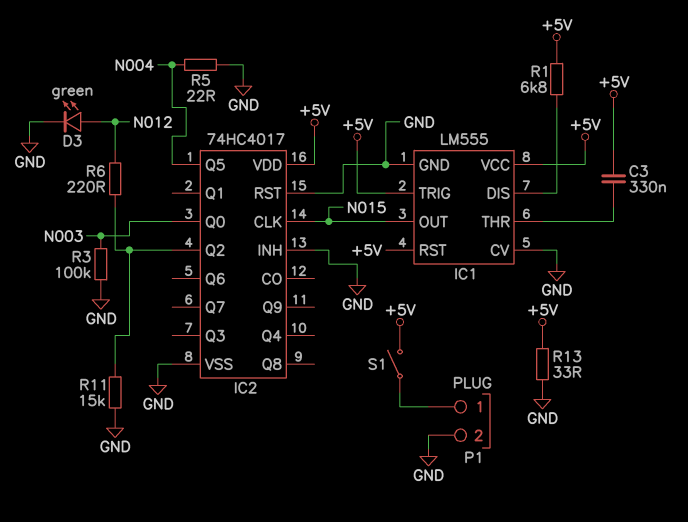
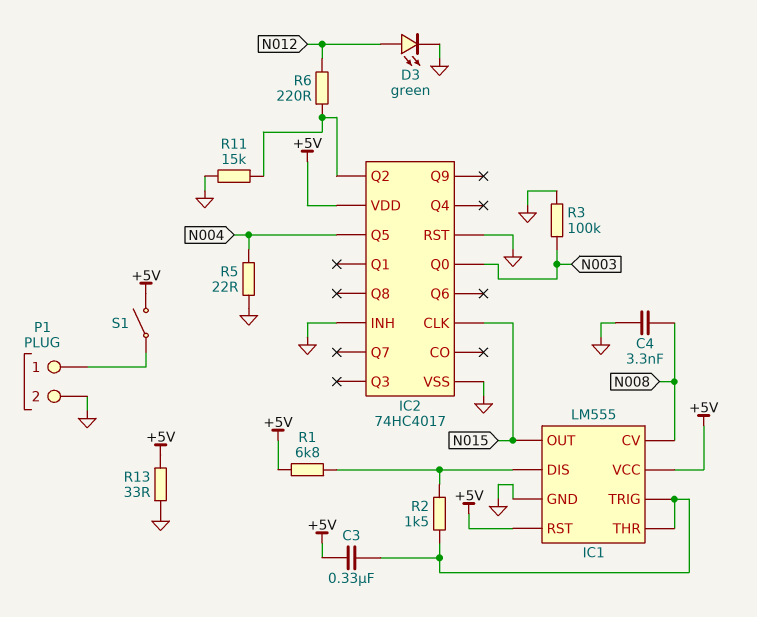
C4: none -> 3.3nF (GND, N008)
IC1 pin CV: GND -> N008
IC1 pin TRIG: +5V -> IC1/THR
R2: none -> 1.5k (IC1/DIS, IC1/THR)

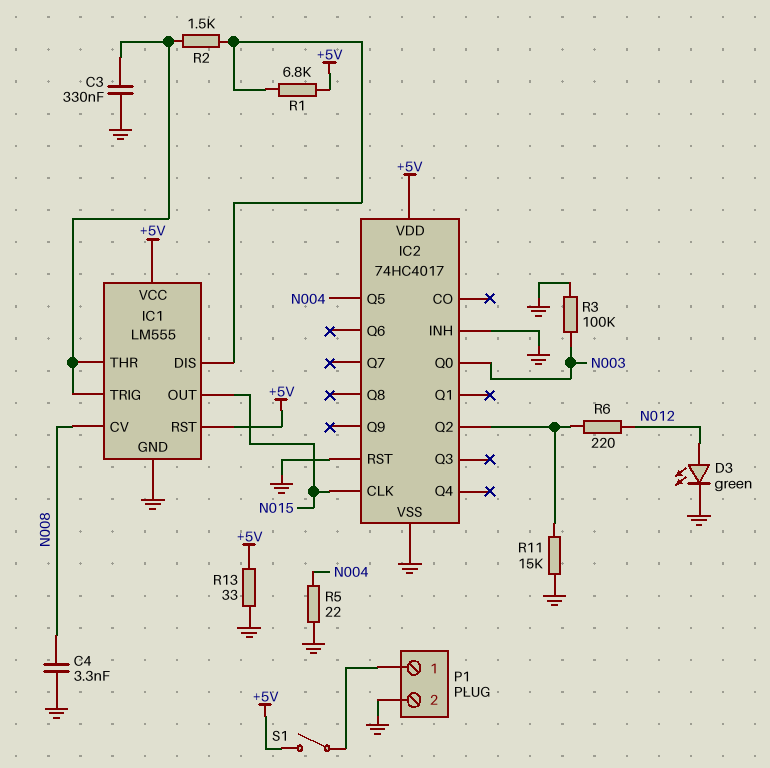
C3: 330nF (+5V, IC1/THR) -> 330nF (GND, IC1/THR)

